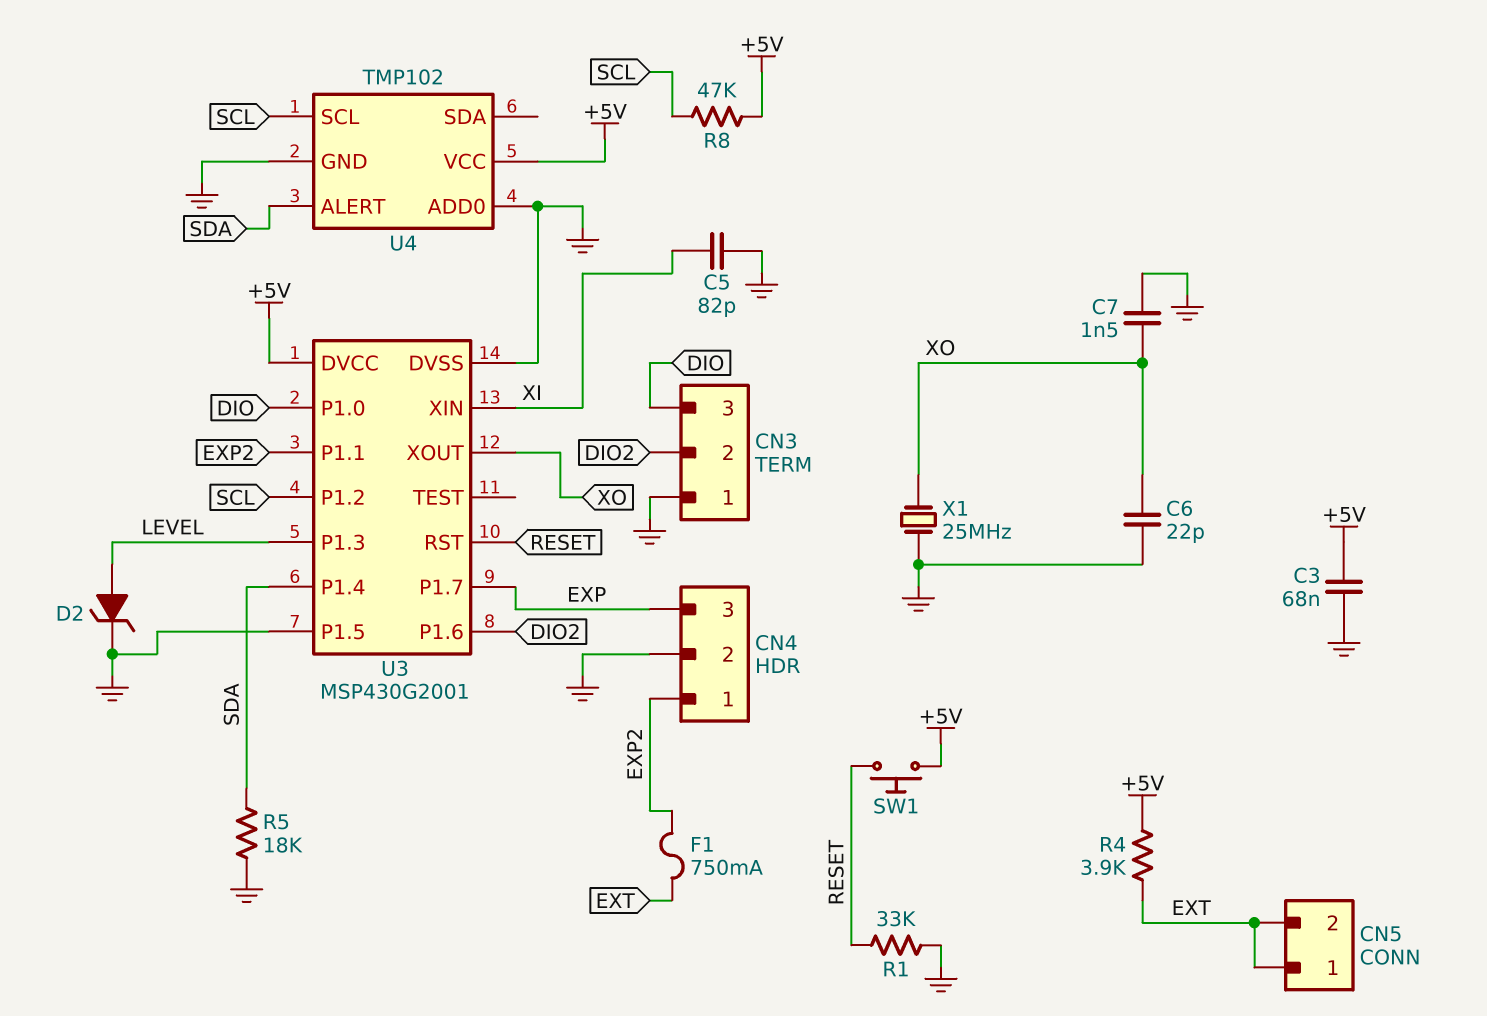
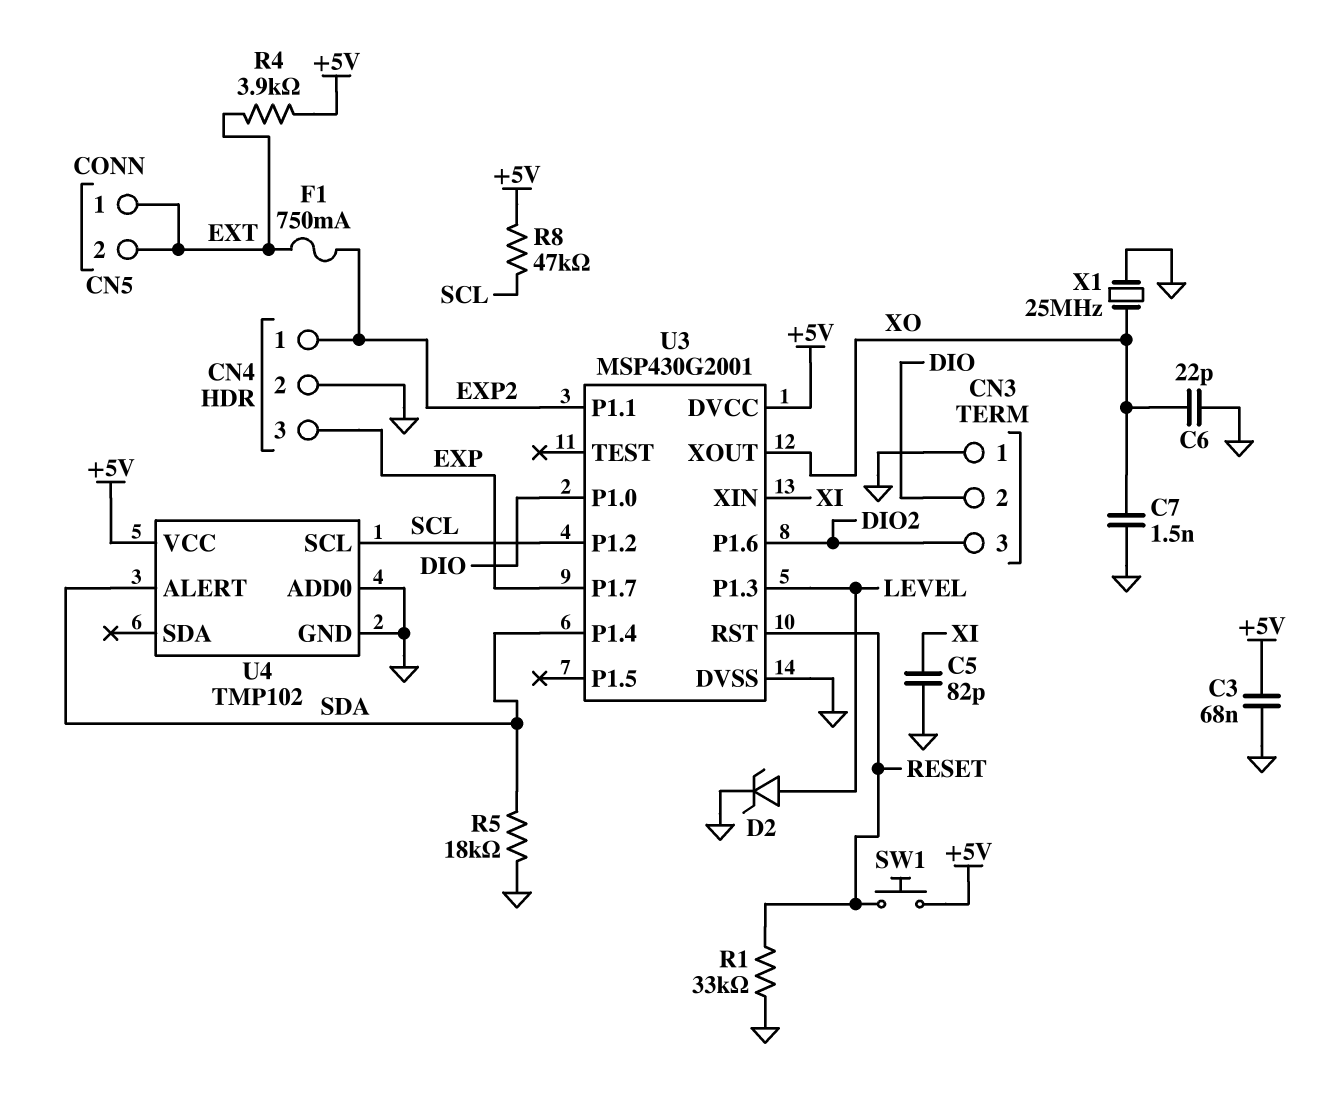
CN3 pin 2: DIO2 -> DIO
CN3 pin 3: DIO -> DIO2
U3 pin P1.5: GND -> none

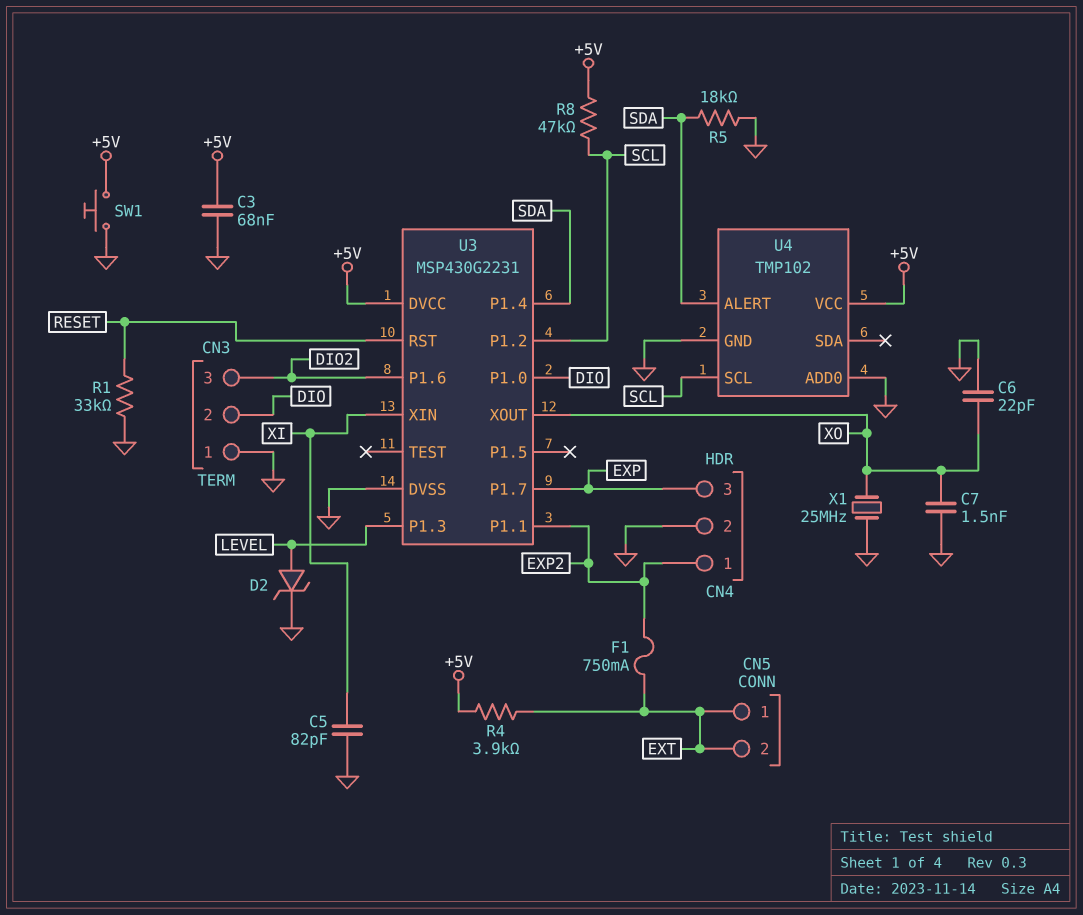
SW1: button (+5V, RESET) -> button (+5V, GND)
U3: MSP430G2001 -> MSP430G2231

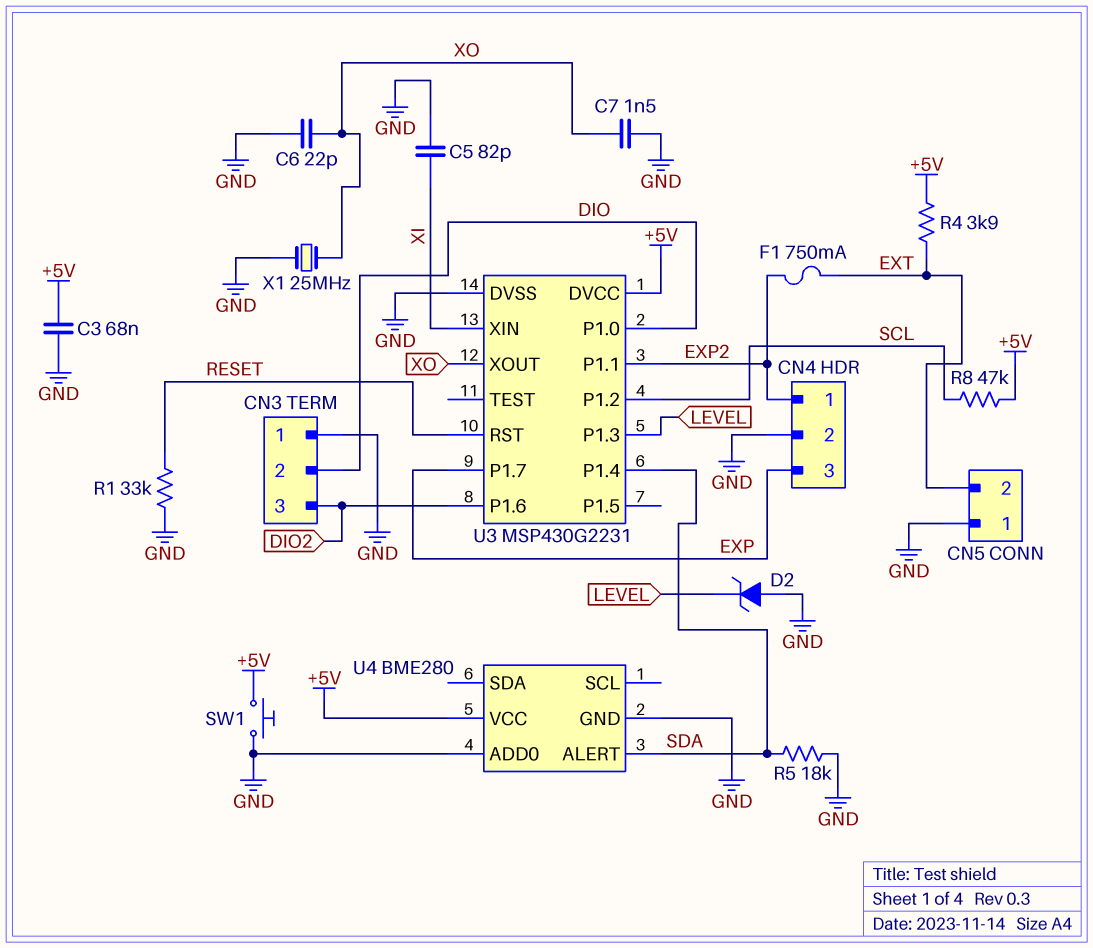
CN5 pin 1: EXT -> GND
D2: zener (A LEVEL, K GND) -> zener (A GND, K LEVEL)
U4: TMP102 -> BME280
U4 pin SCL: SCL -> none

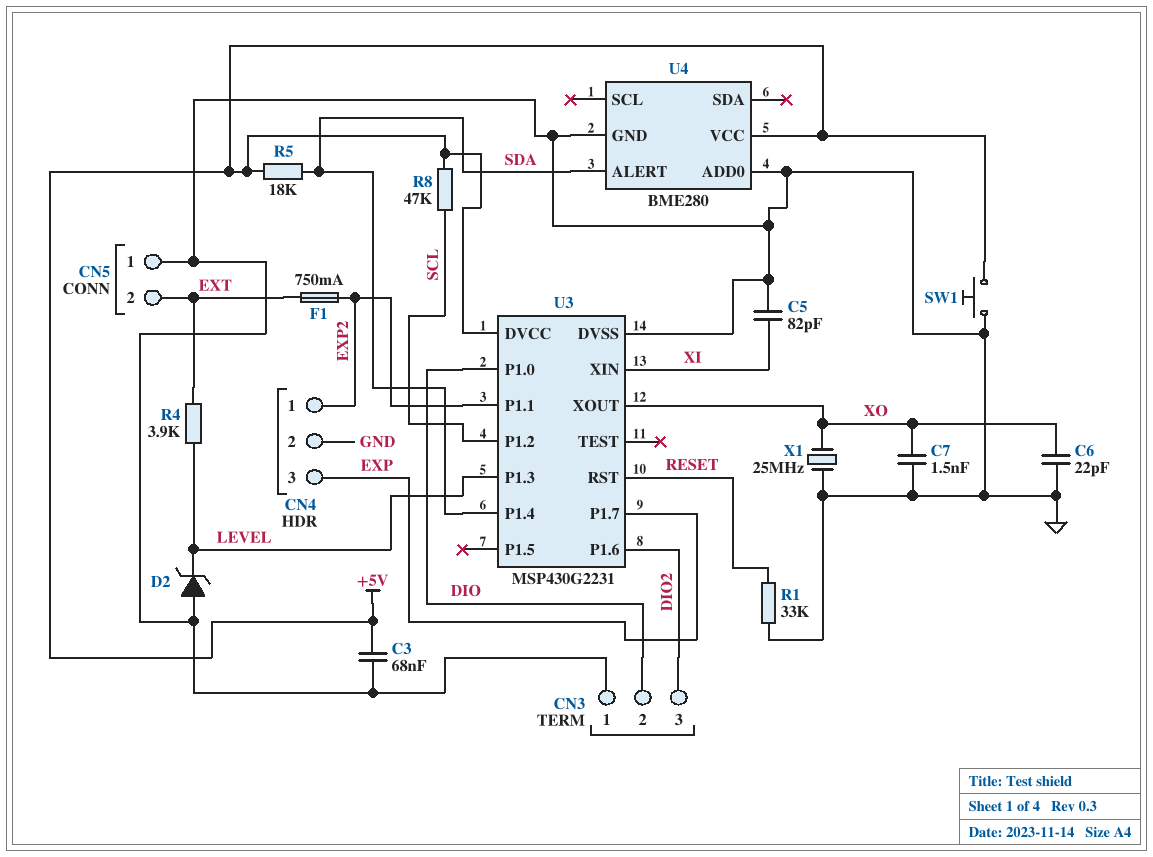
R4: 3.9k (+5V, EXT) -> 3.9k (EXT, LEVEL)
R5: 18k (GND, SDA) -> 18k (+5V, SDA)

